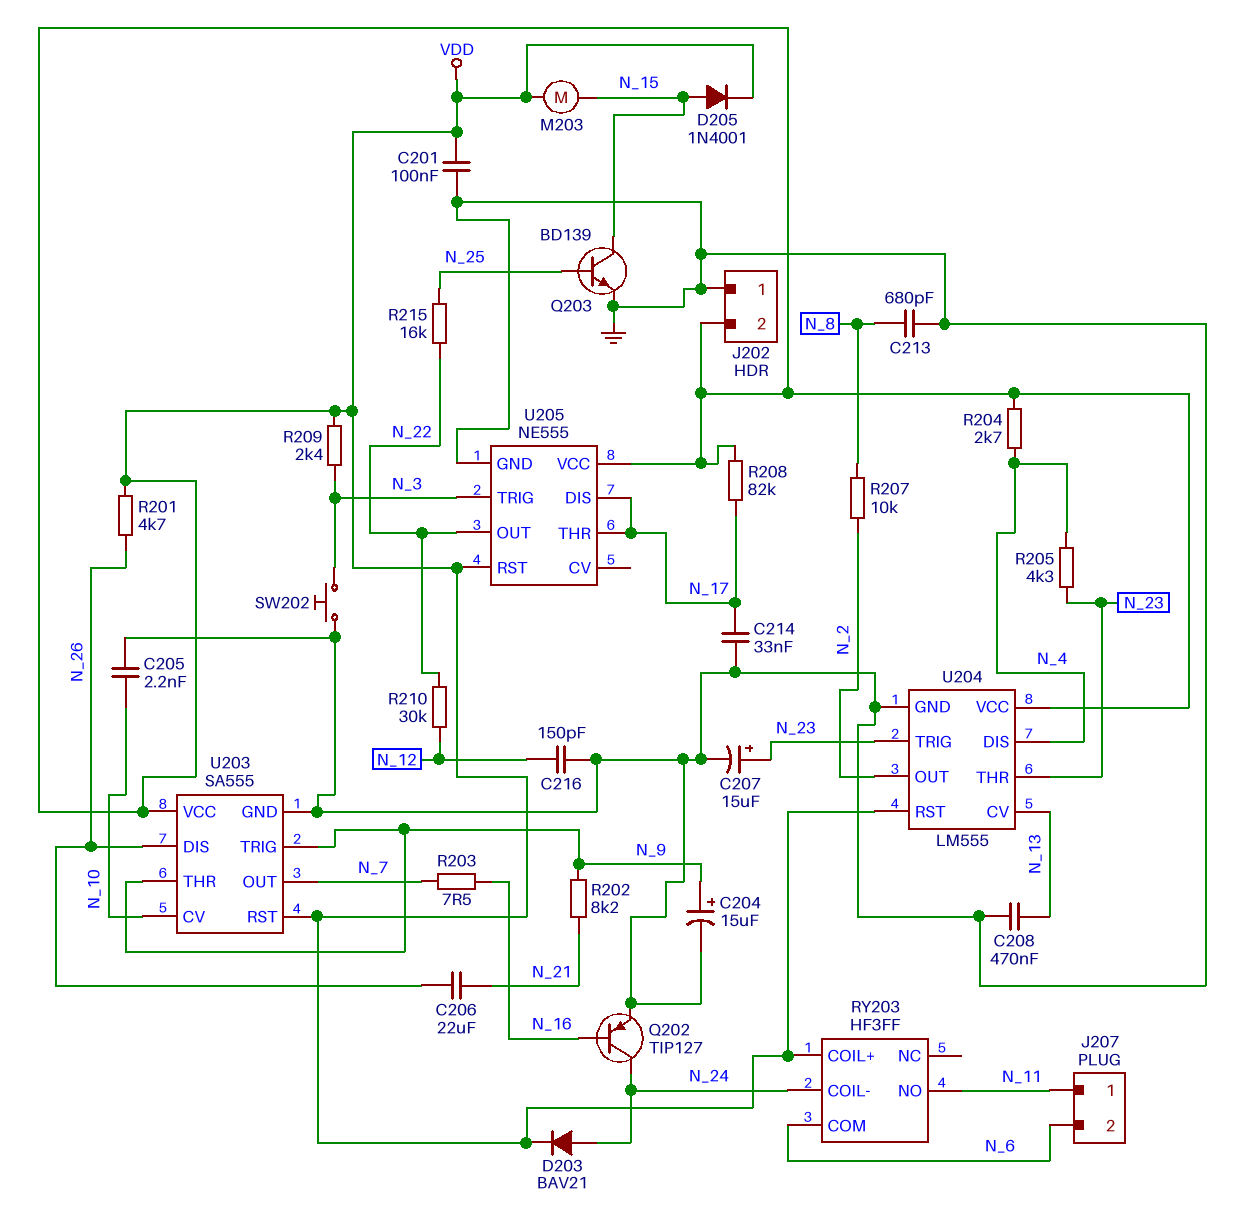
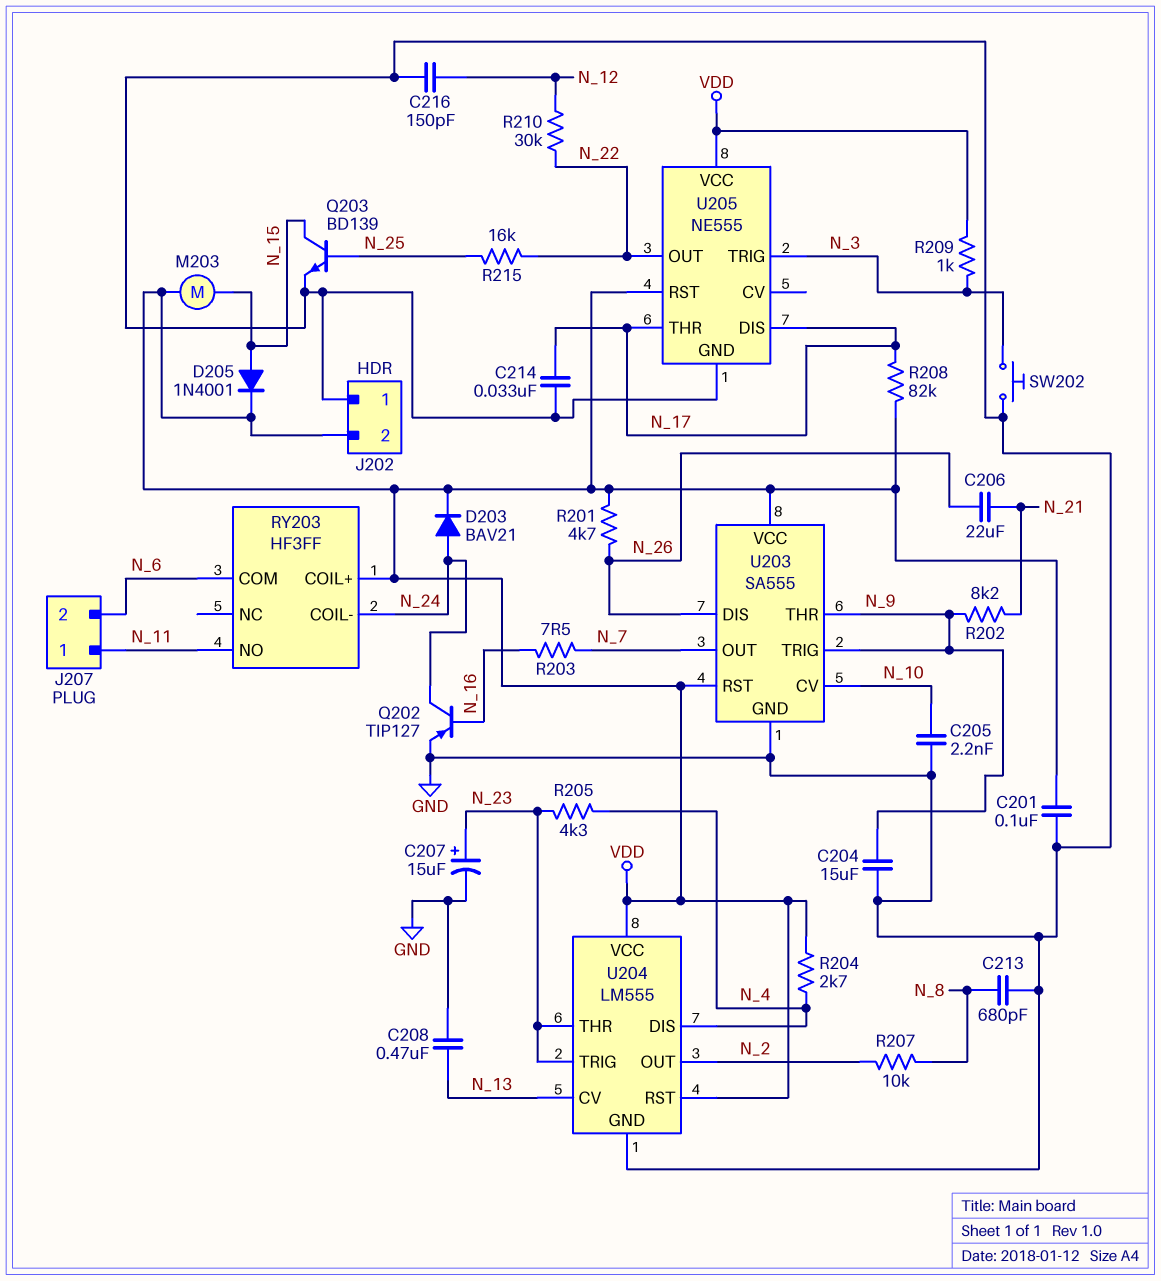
C204: 15uF (plus N_9, minus GND) -> 15uF (GND, N_9)
R209: 2.4k (N_3, VDD) -> 1k (N_3, VDD)

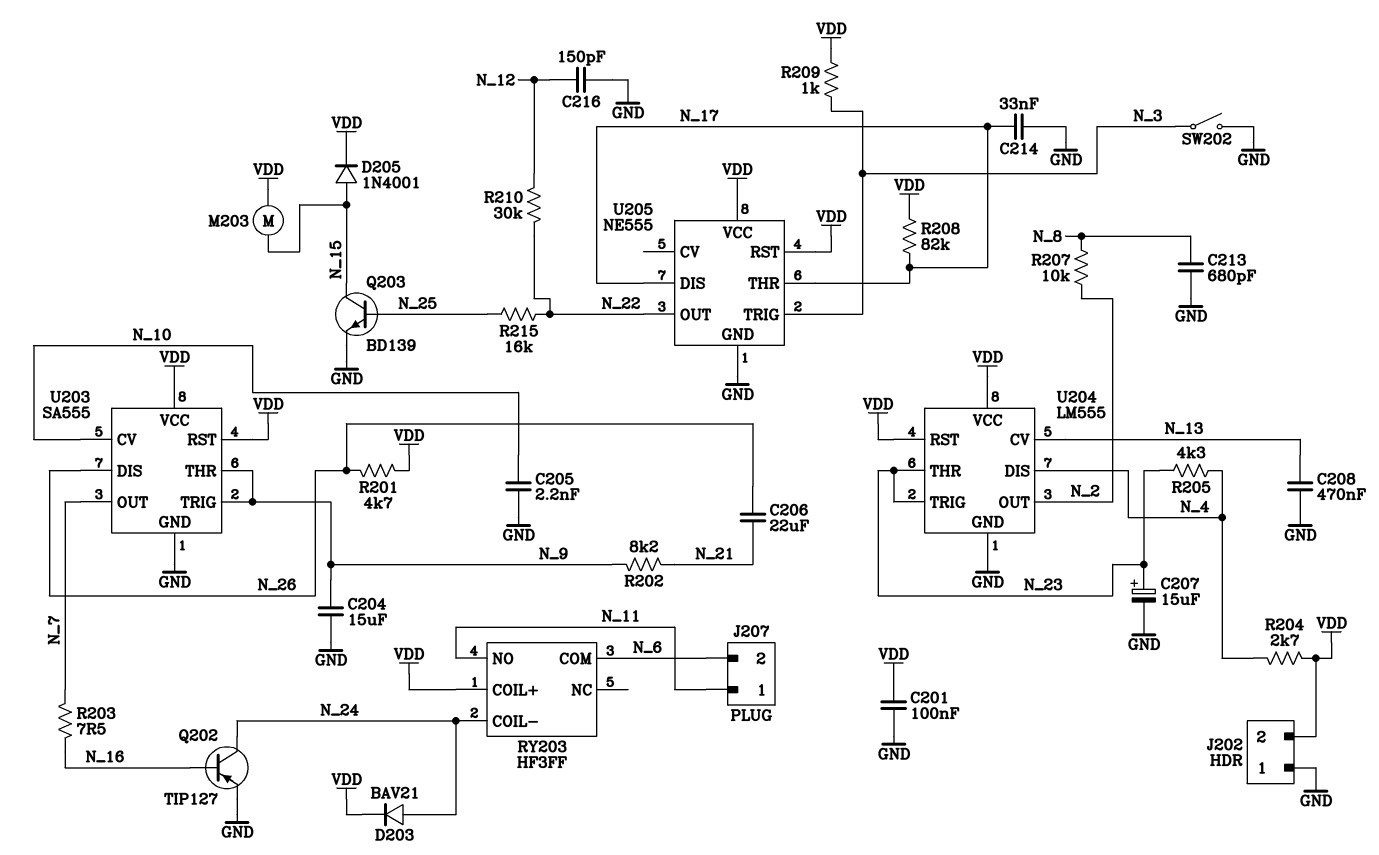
SW202: button (GND, N_3) -> switch (GND, N_3)

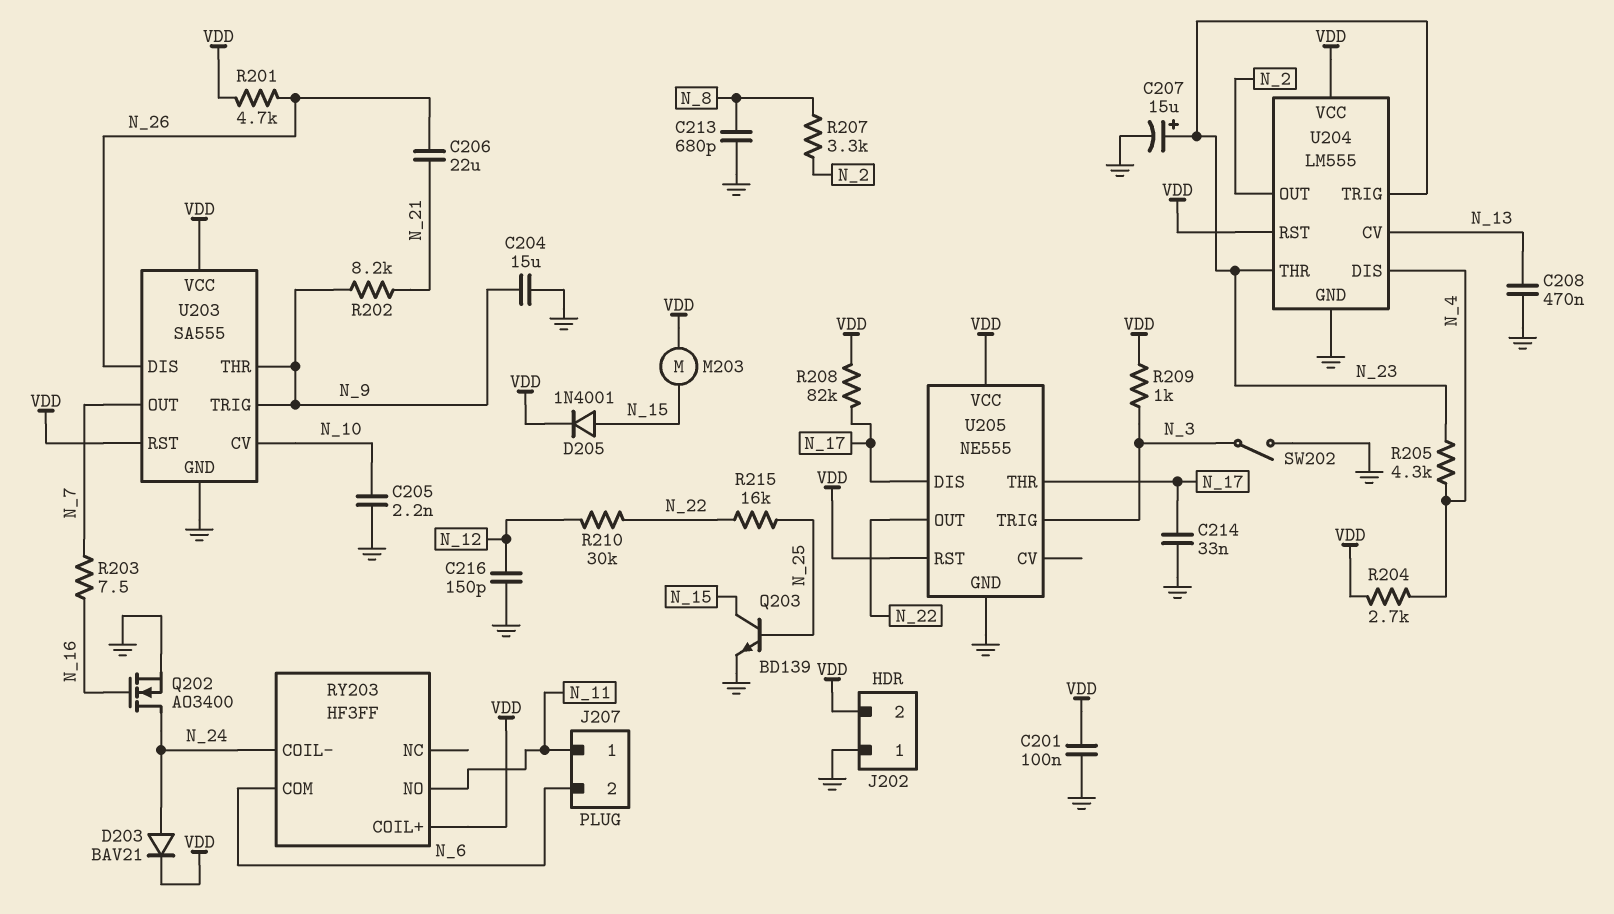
Q202: PNP TIP127 (B N_16, C N_24, E GND) -> NMOS AO3400 (G N_16, D N_24, S GND)
R207: 10k (N_2, N_8) -> 3.3k (N_2, N_8)

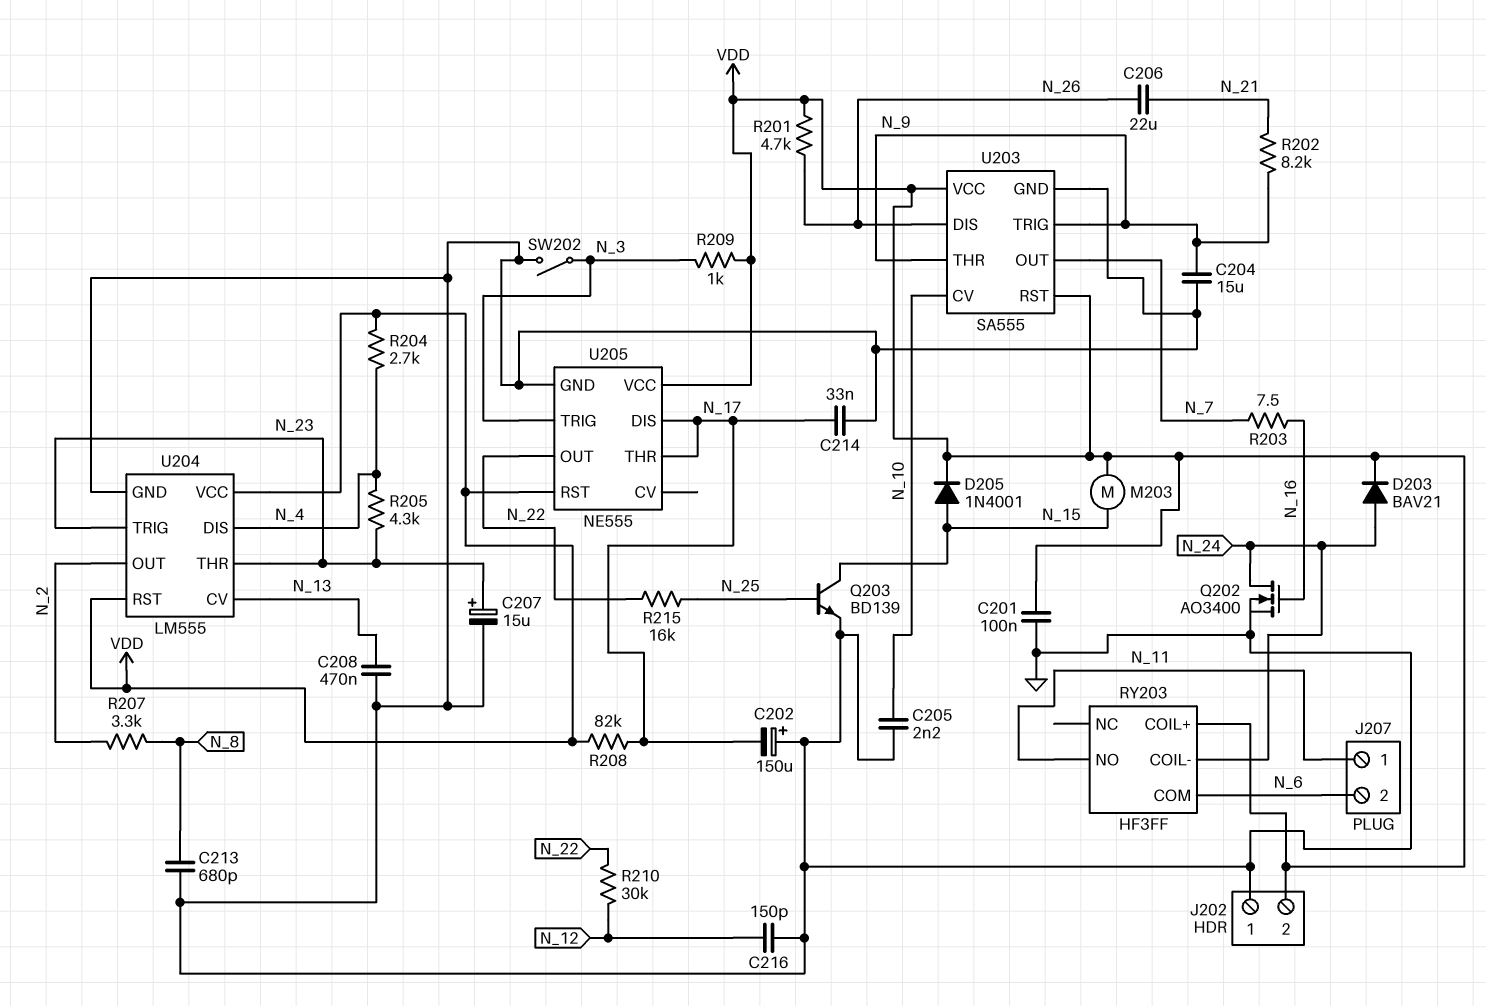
C202: none -> 150uF (plus GND, minus N_17)

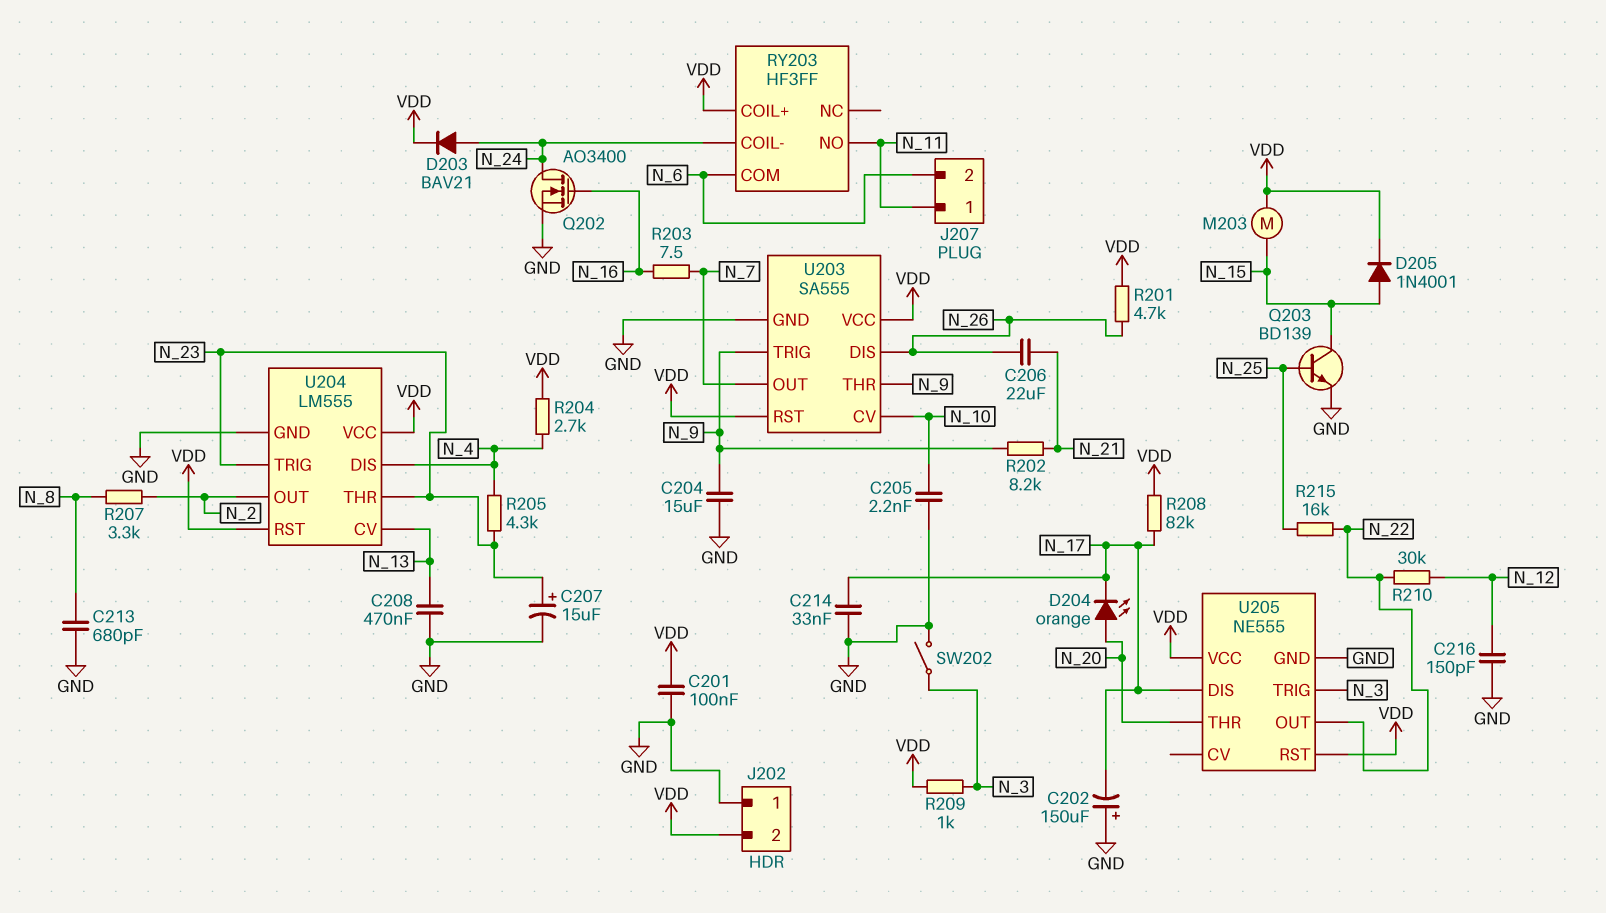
D204: none -> LED orange (A N_20, K N_17)
U205 pin THR: N_17 -> N_20

